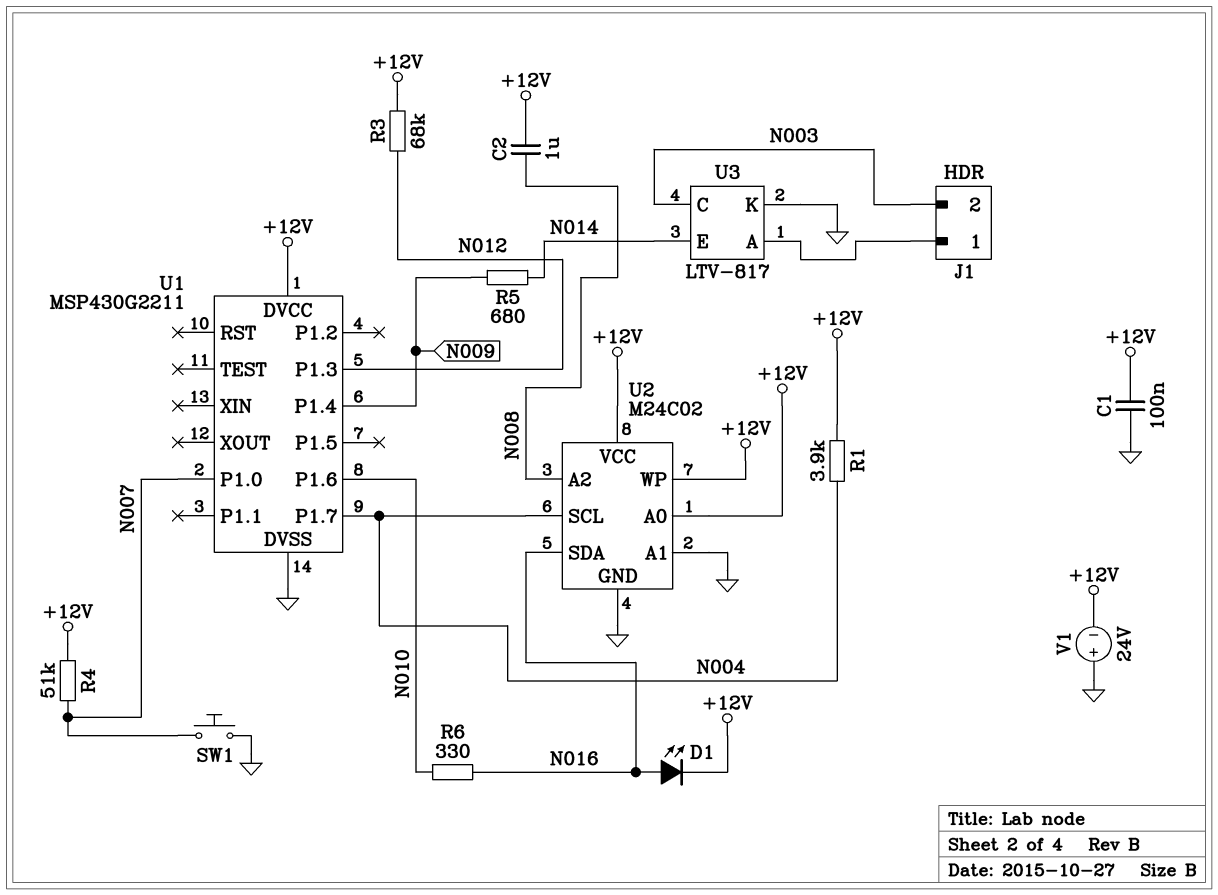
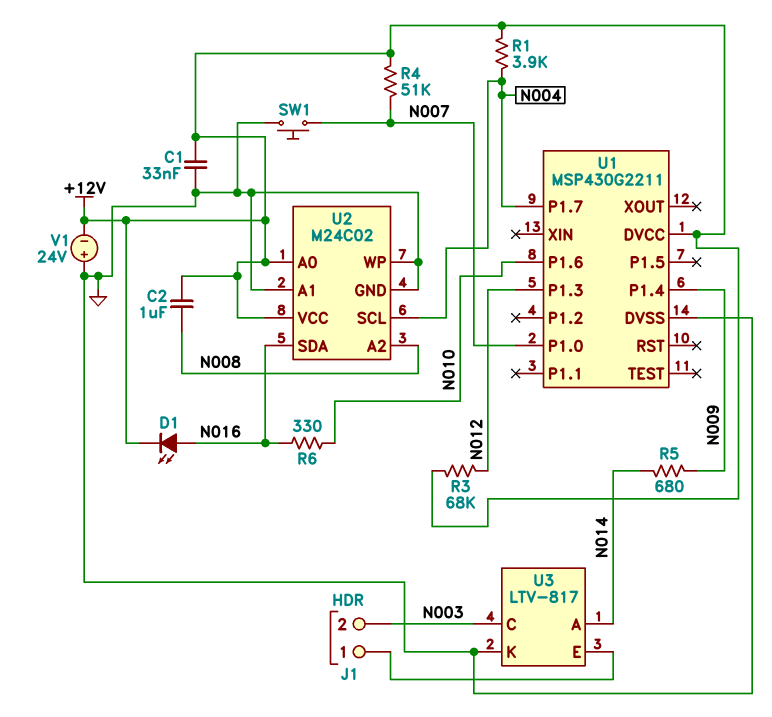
C1: 100nF (+12V, GND) -> 33nF (+12V, GND)
U2 pin WP: +12V -> GND
U3 pin A: J1/1 -> N014
U3 pin E: N014 -> J1/1

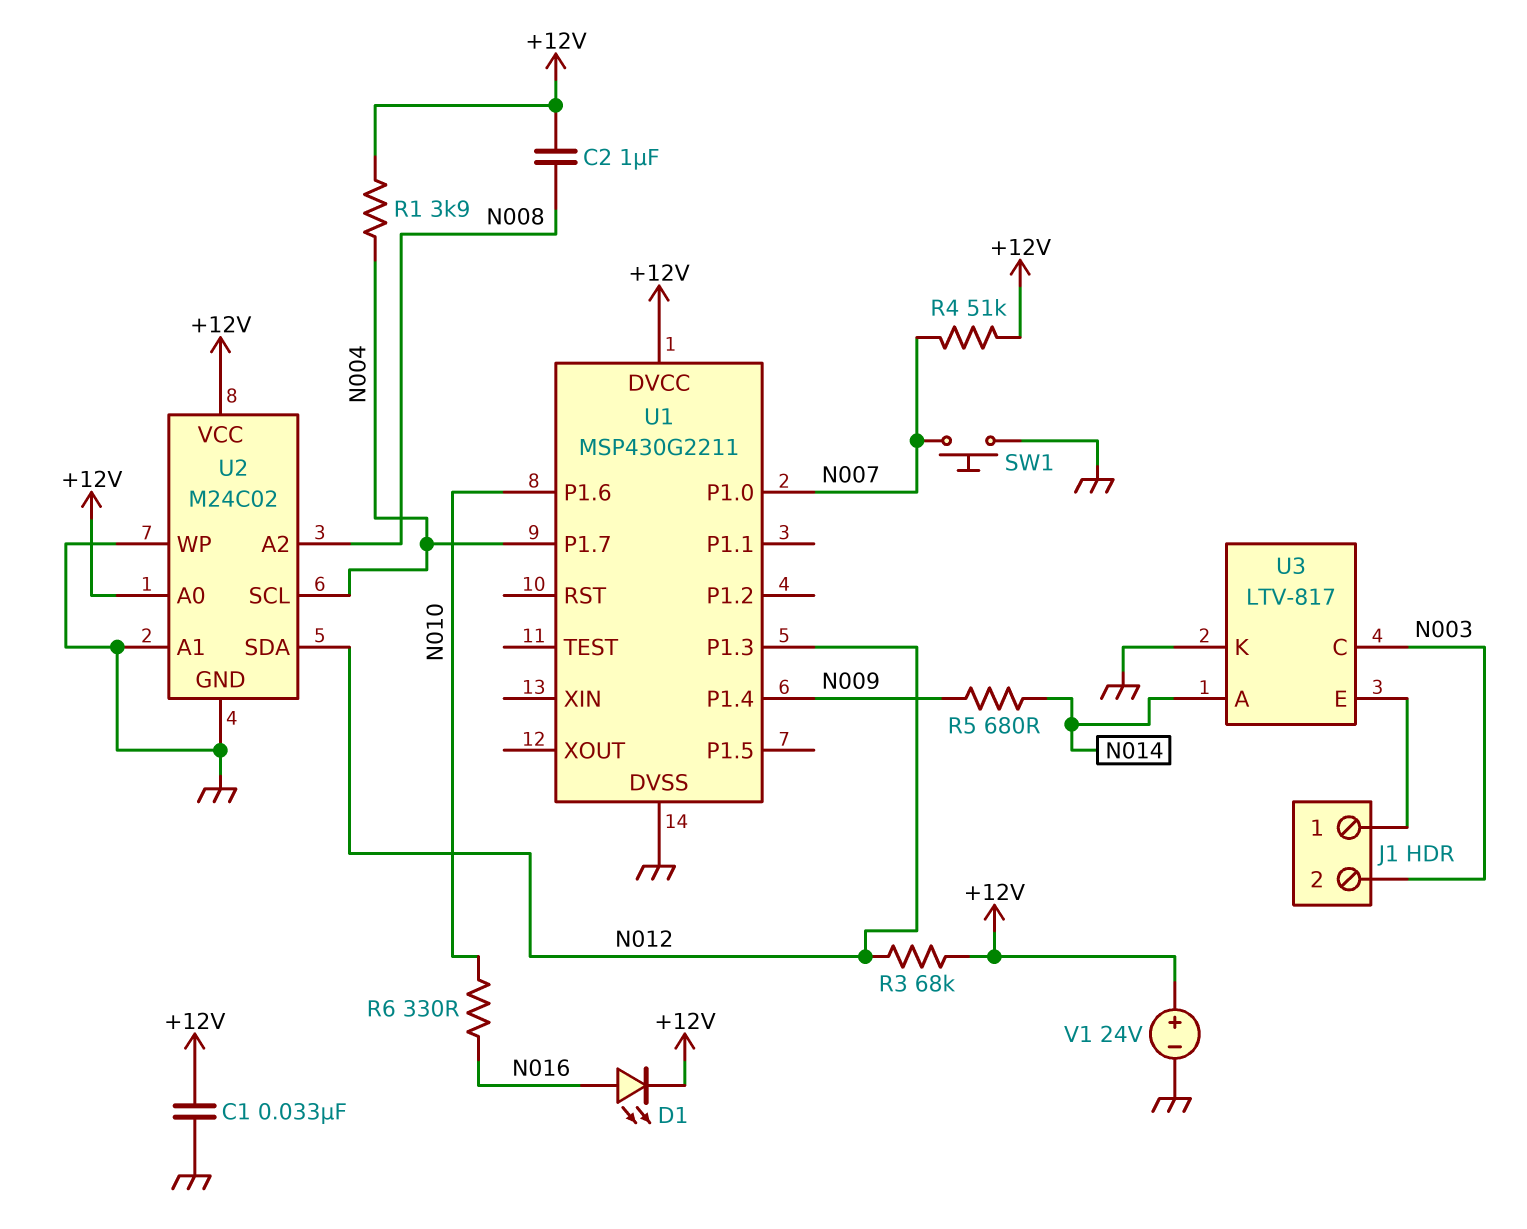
U2 pin SDA: N016 -> N012
V1: 24V (plus GND, minus +12V) -> 24V (plus +12V, minus GND)

